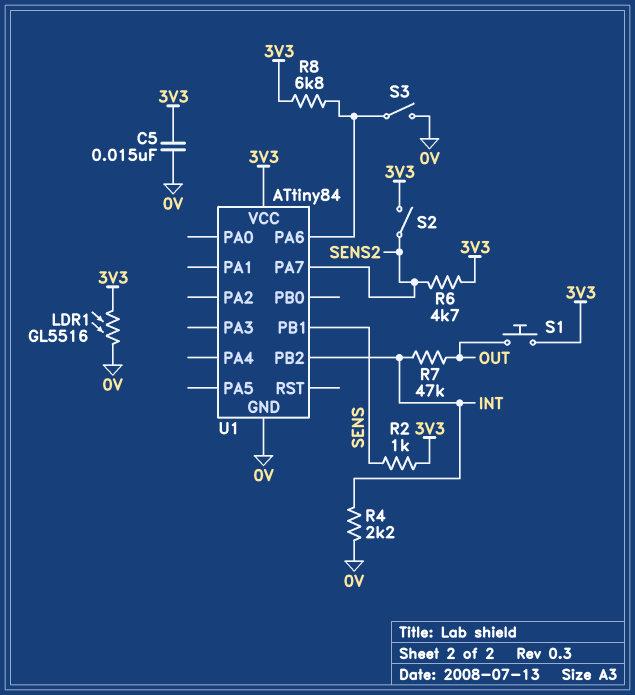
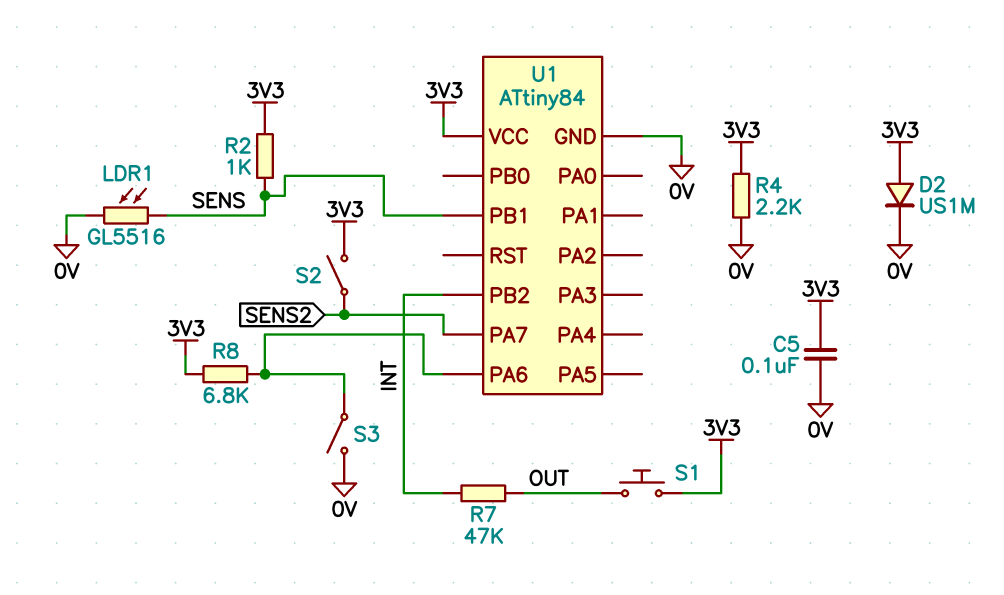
C5: 15nF (0V, 3V3) -> 100nF (0V, 3V3)
D2: none -> diode US1M (A 3V3, K 0V)
LDR1: GL5516 (0V, 3V3) -> GL5516 (0V, SENS)
R4: 2.2k (0V, INT) -> 2.2k (0V, 3V3)
R6: 4.7k (3V3, SENS2) -> none

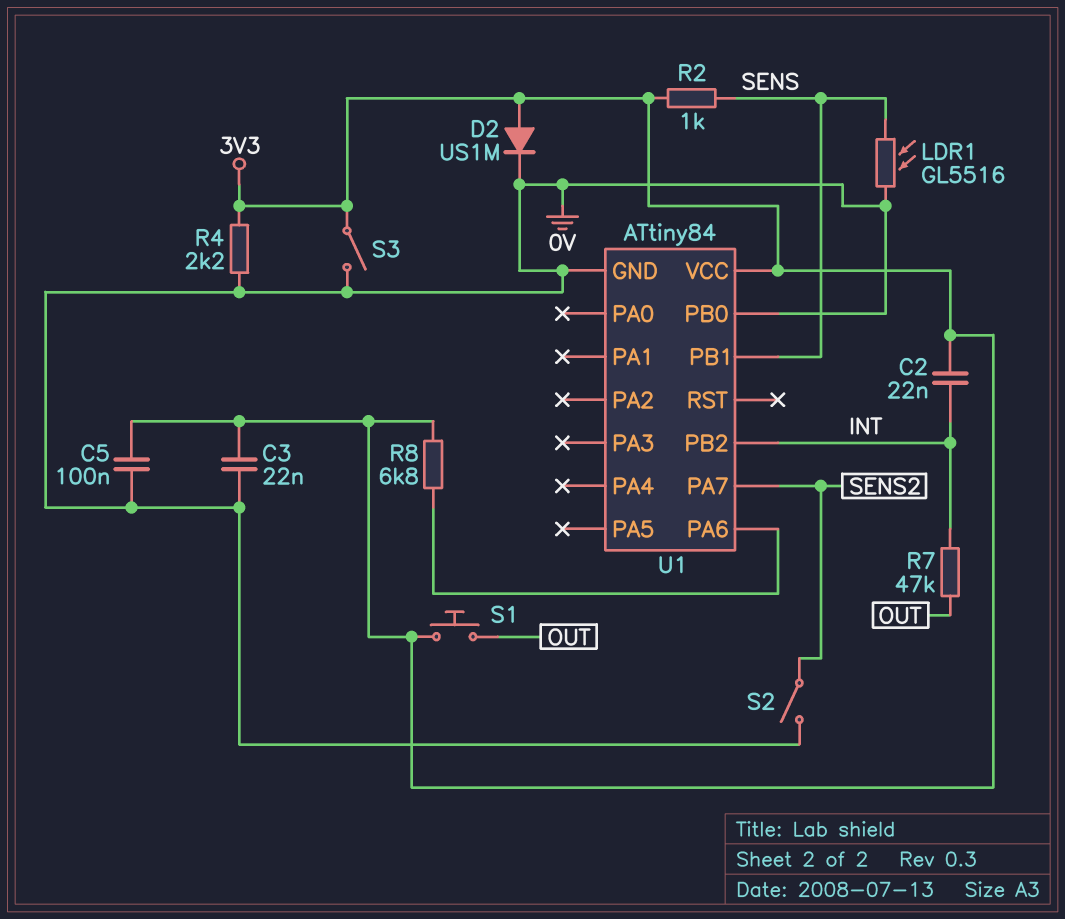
C2: none -> 22nF (3V3, INT)
C3: none -> 22nF (0V, 3V3)
S2: switch (3V3, SENS2) -> switch (0V, SENS2)
S3: switch (0V, U1/PA6) -> switch (0V, 3V3)
U1 pin PB0: none -> 0V

